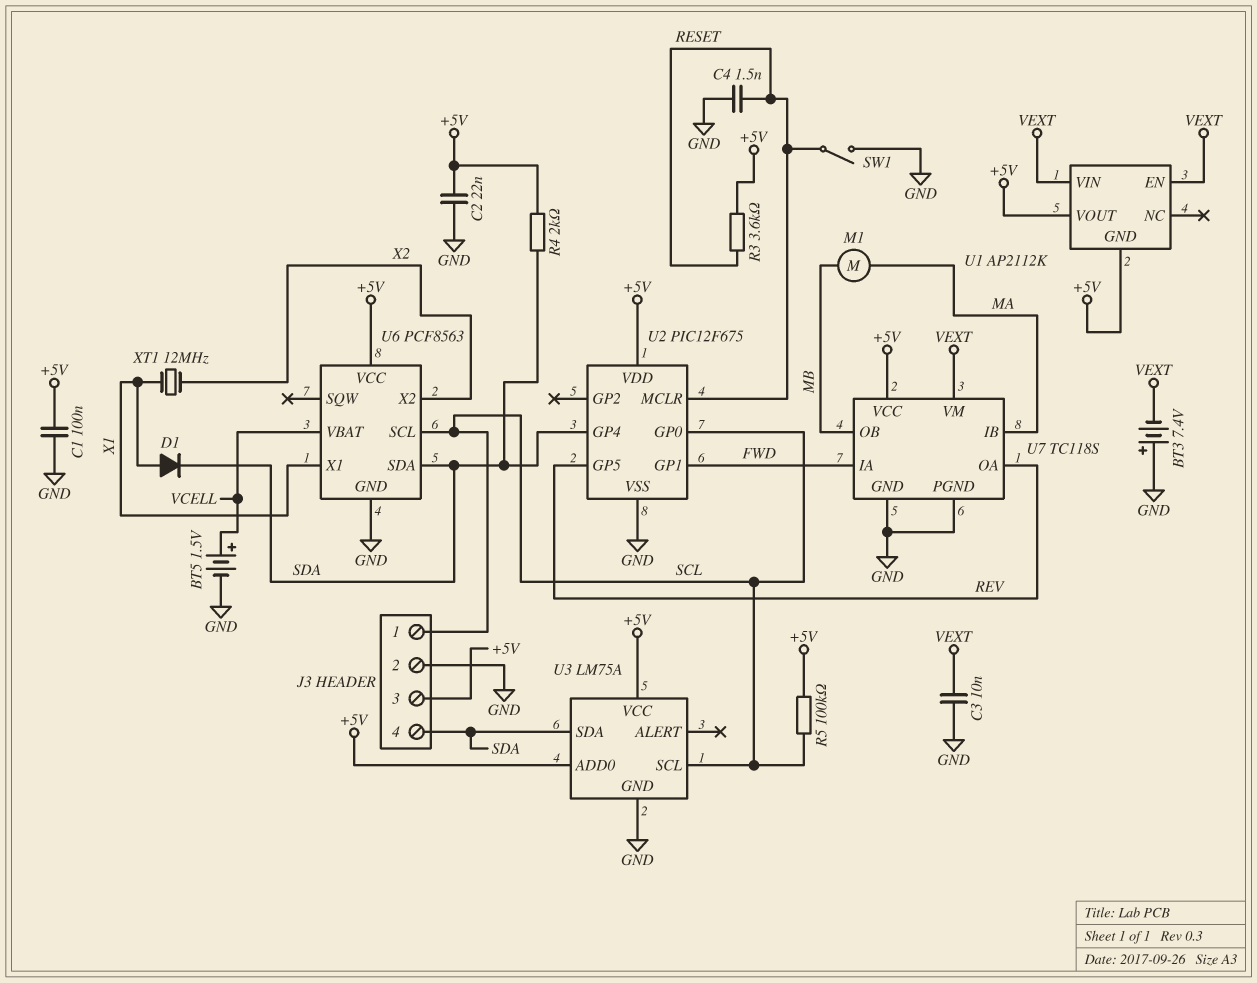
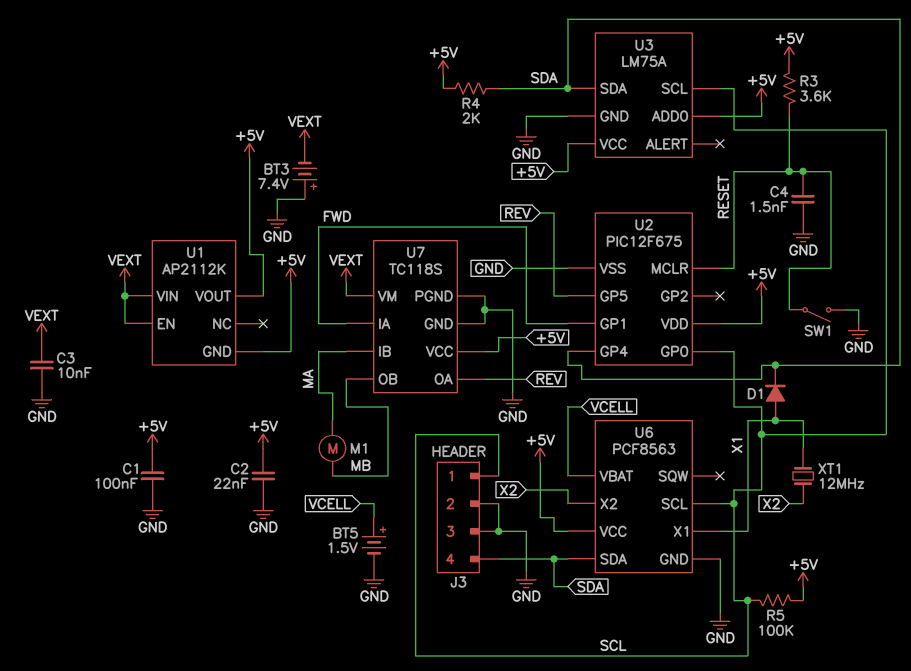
J3 pin 3: +5V -> GND

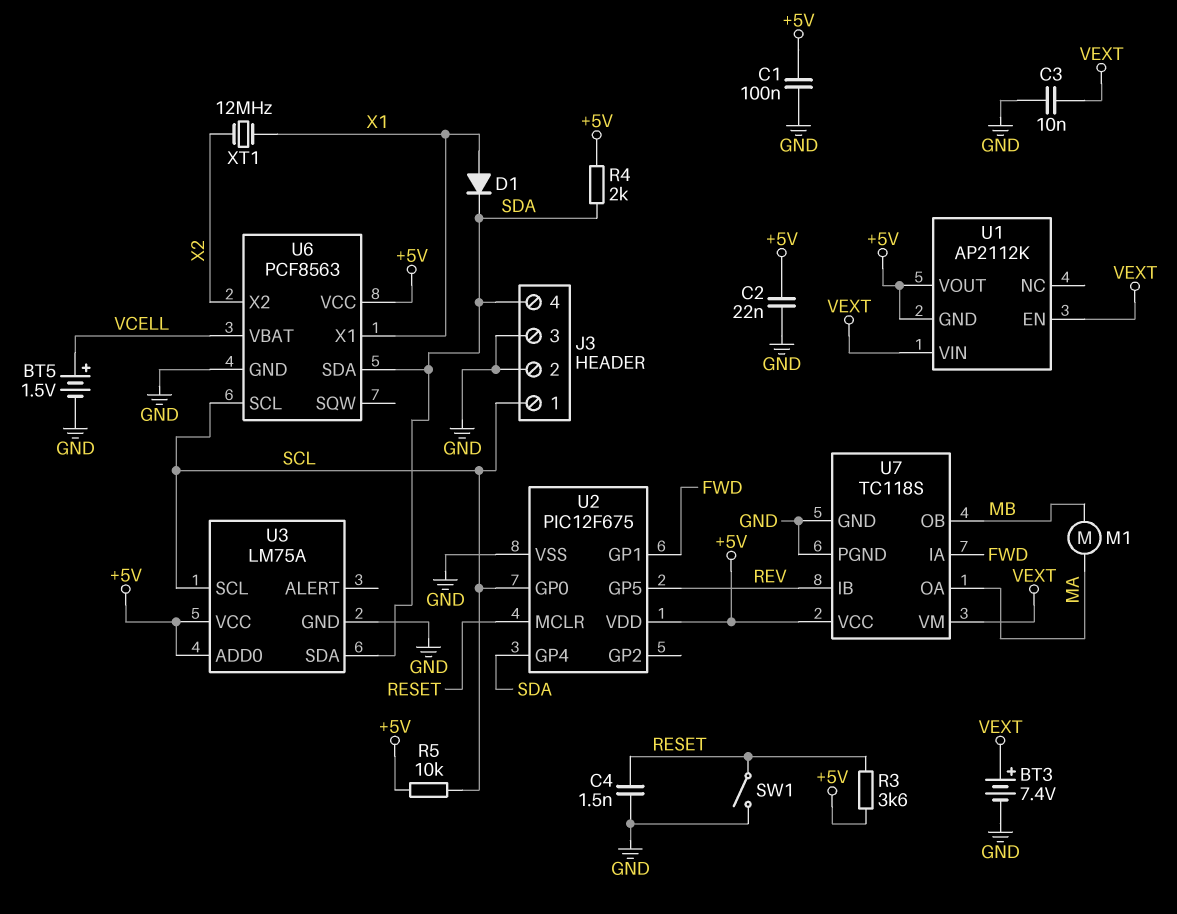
BT3: 7.4V (plus GND, minus VEXT) -> 7.4V (plus VEXT, minus GND)
R5: 100k (+5V, SCL) -> 10k (+5V, SCL)
U7 pin IB: MA -> REV
U7 pin OA: REV -> MA

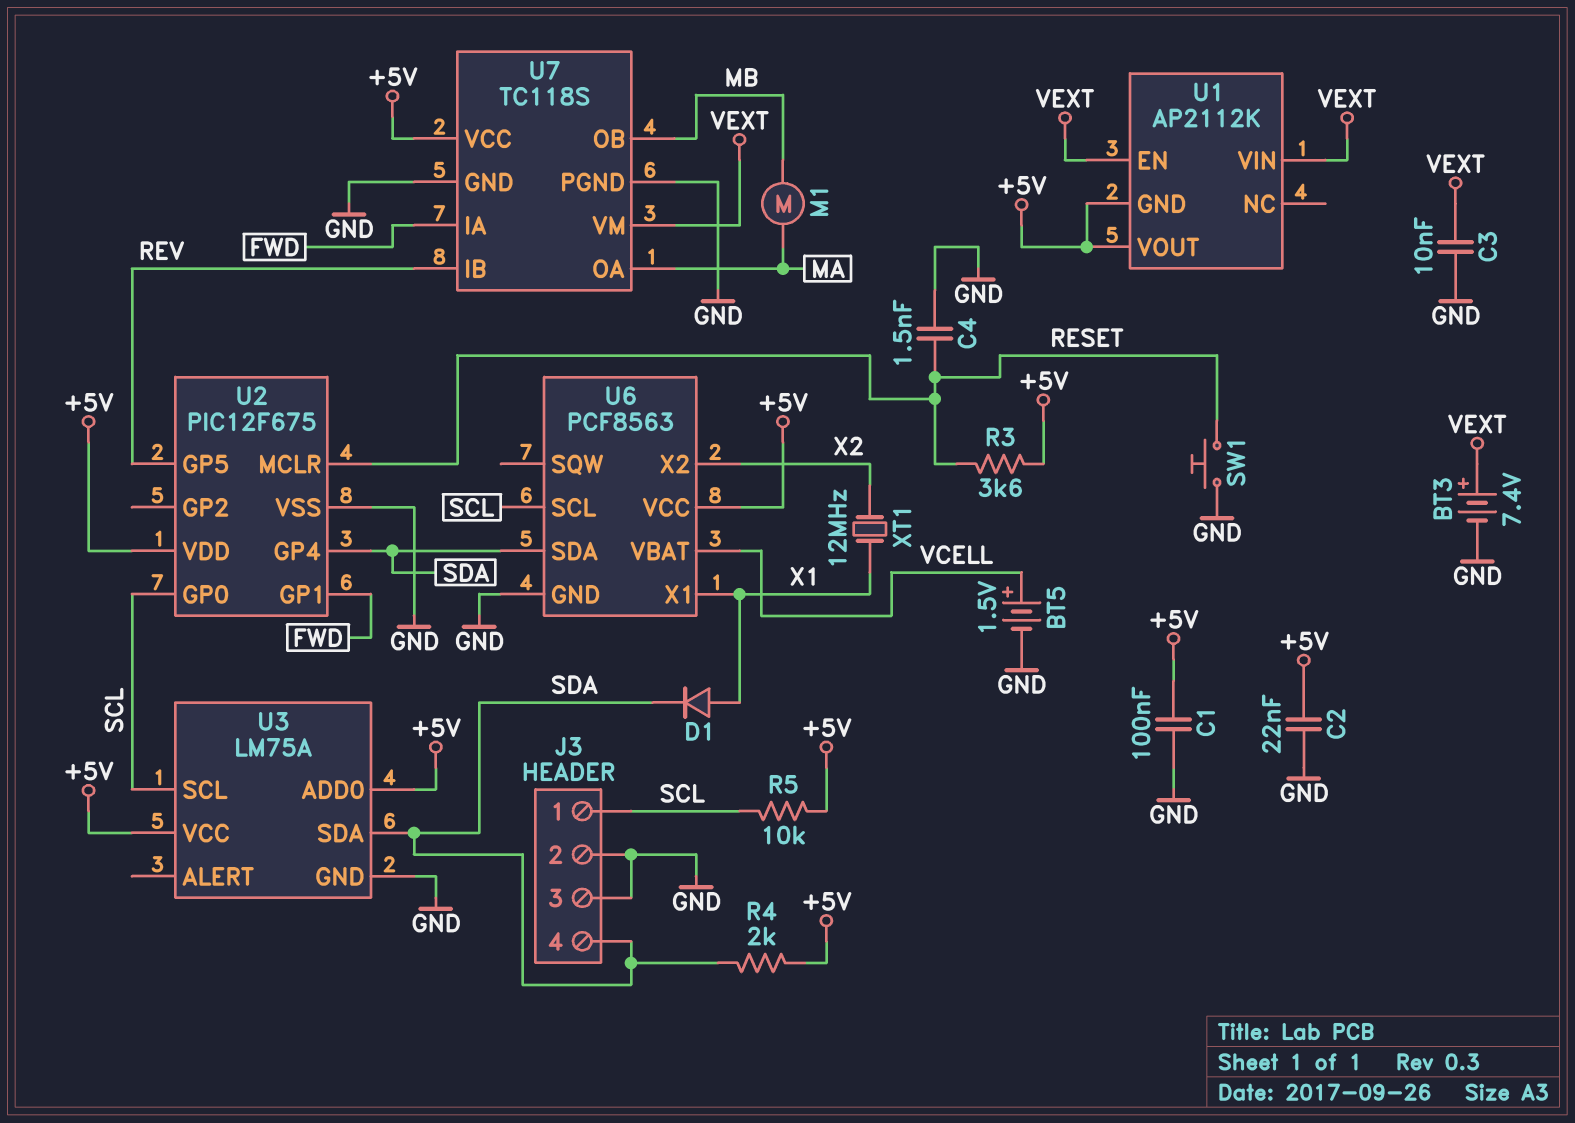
SW1: switch (GND, RESET) -> button (GND, RESET)

